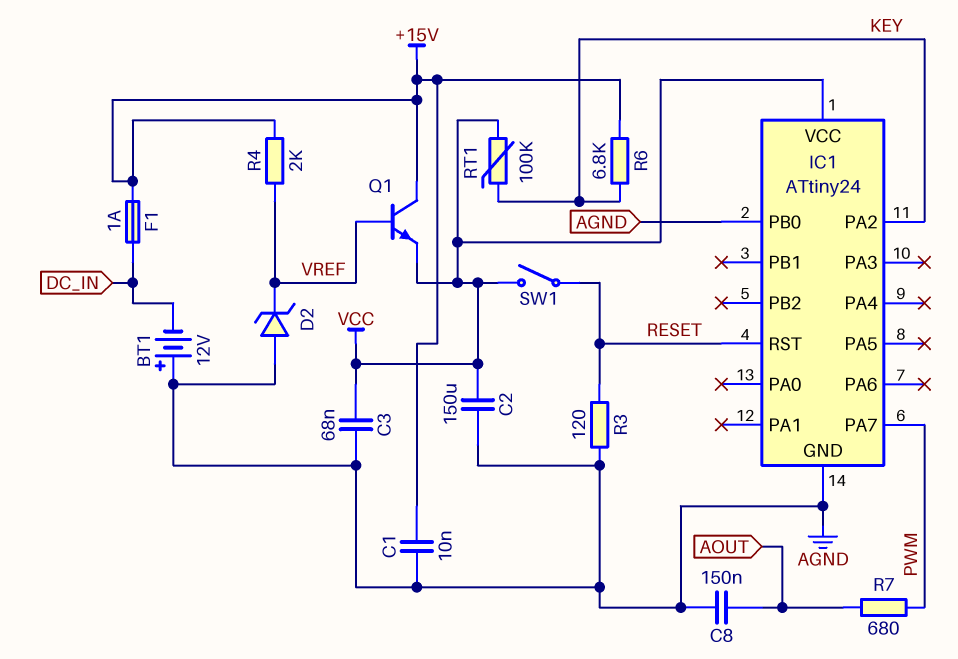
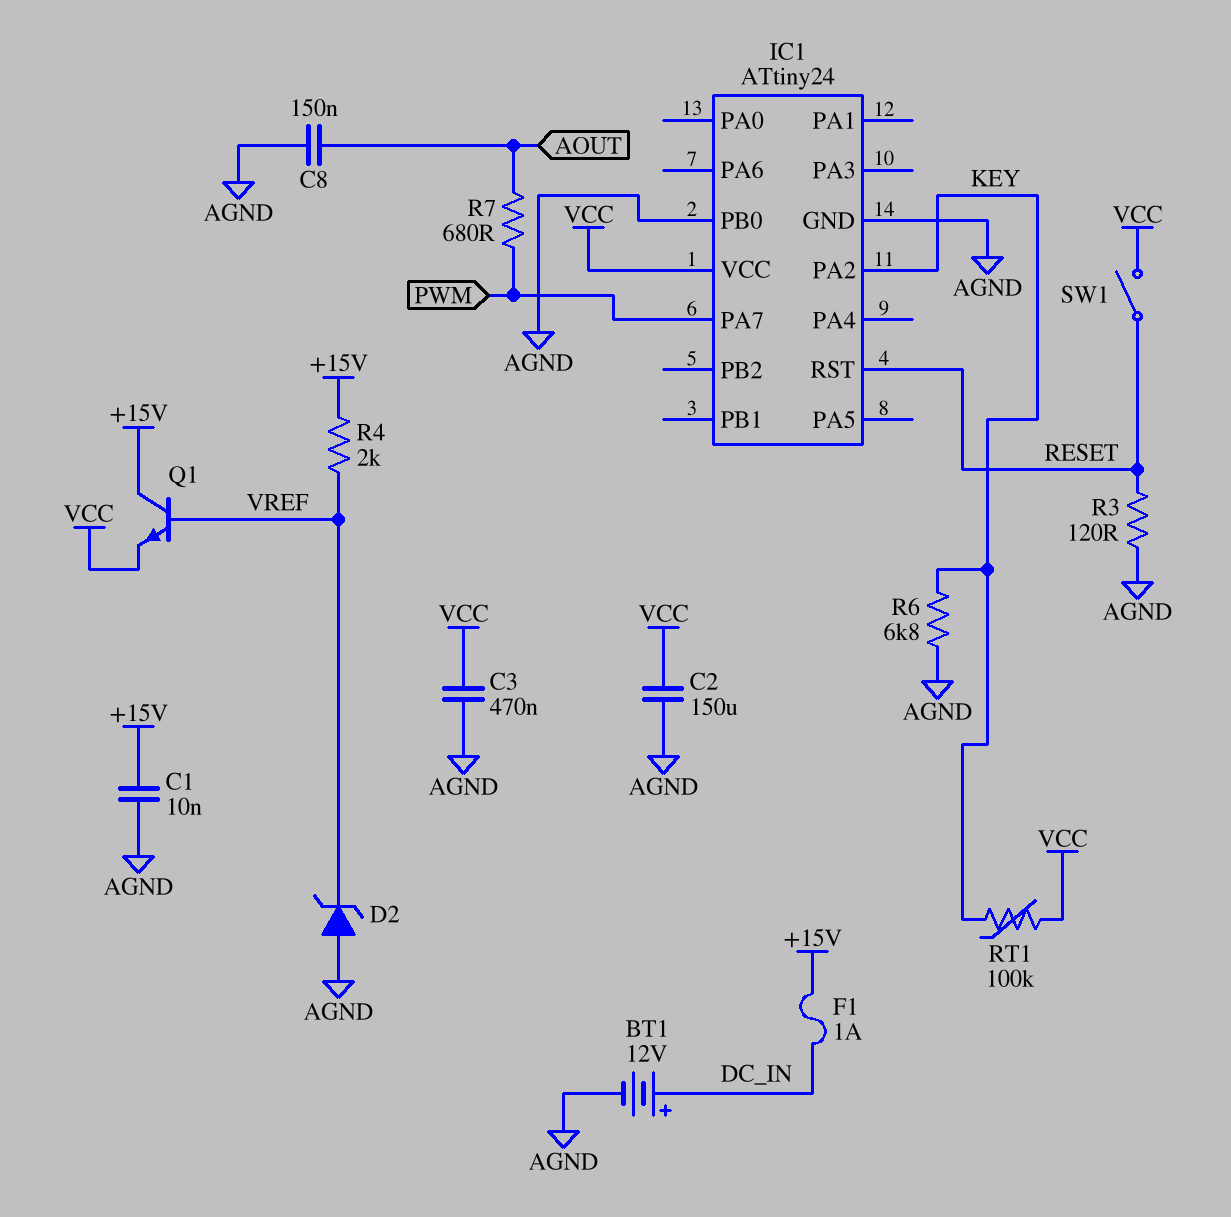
BT1: 12V (plus AGND, minus DC_IN) -> 12V (plus DC_IN, minus AGND)
C3: 68nF (AGND, VCC) -> 470nF (AGND, VCC)
R6: 6.8k (+15V, KEY) -> 6.8k (AGND, KEY)

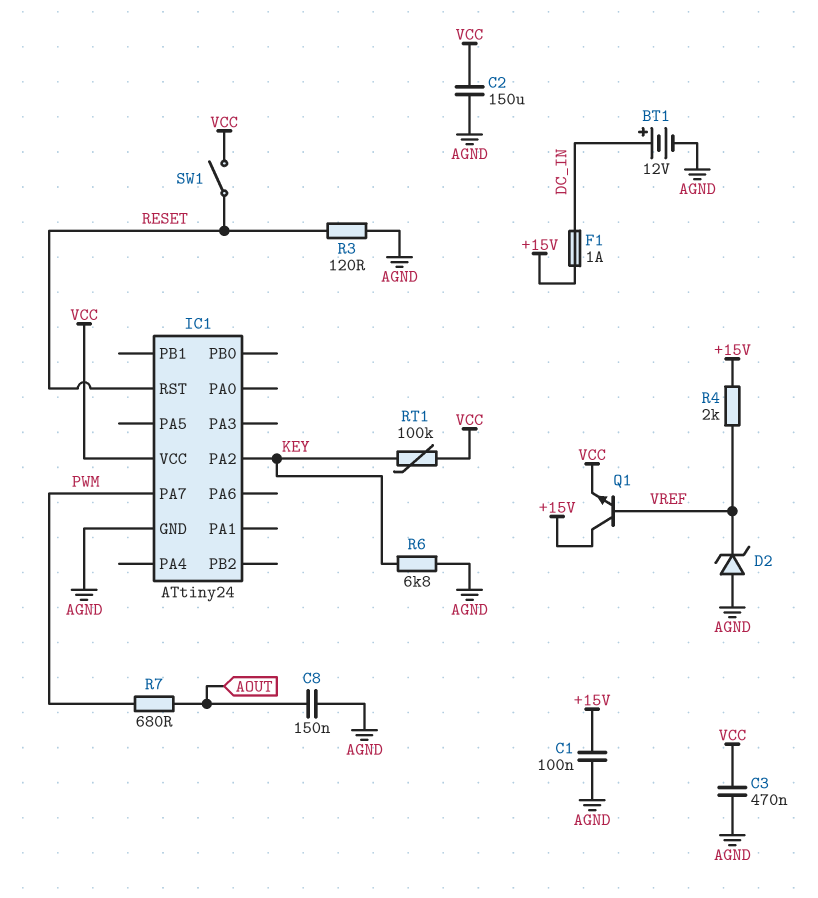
C1: 10nF (+15V, AGND) -> 100nF (+15V, AGND)
IC1 pin PB0: AGND -> none

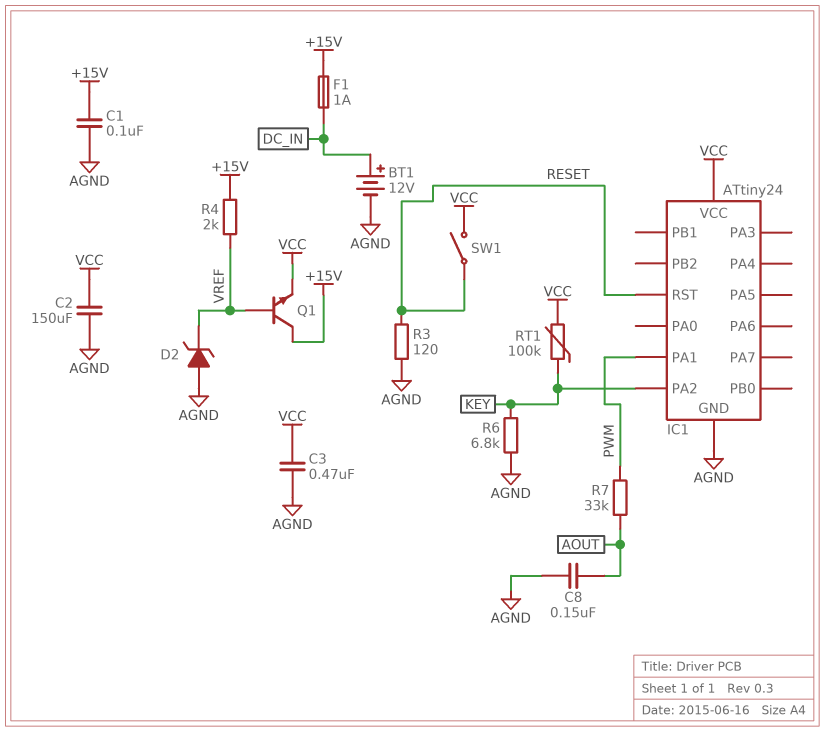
IC1 pin PA1: none -> PWM
IC1 pin PA7: PWM -> none
R7: 680 (AOUT, PWM) -> 33k (AOUT, PWM)

